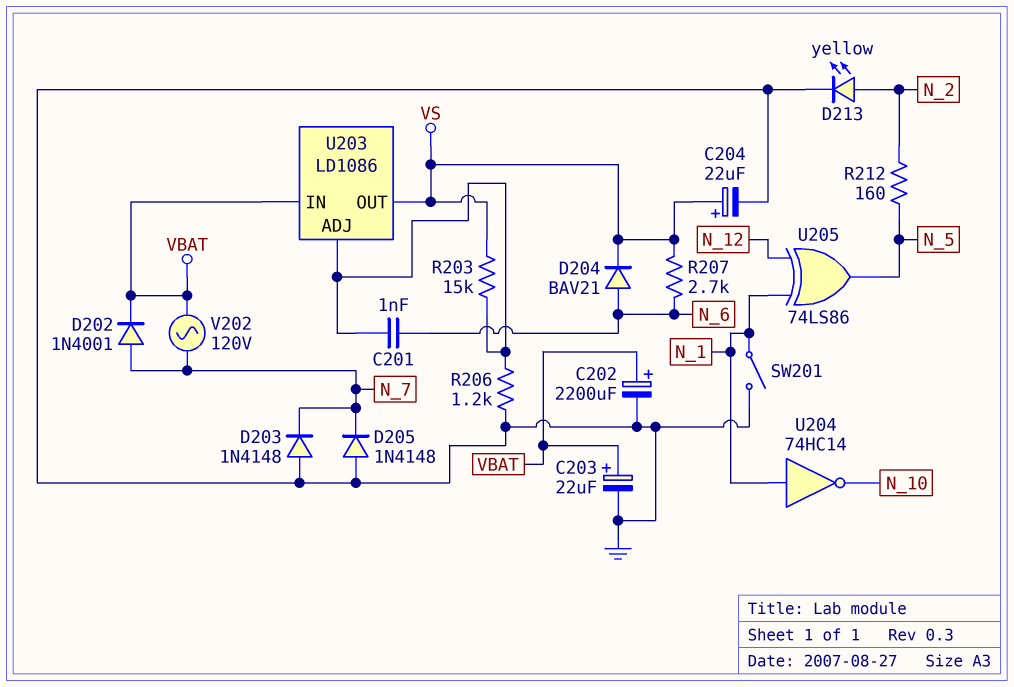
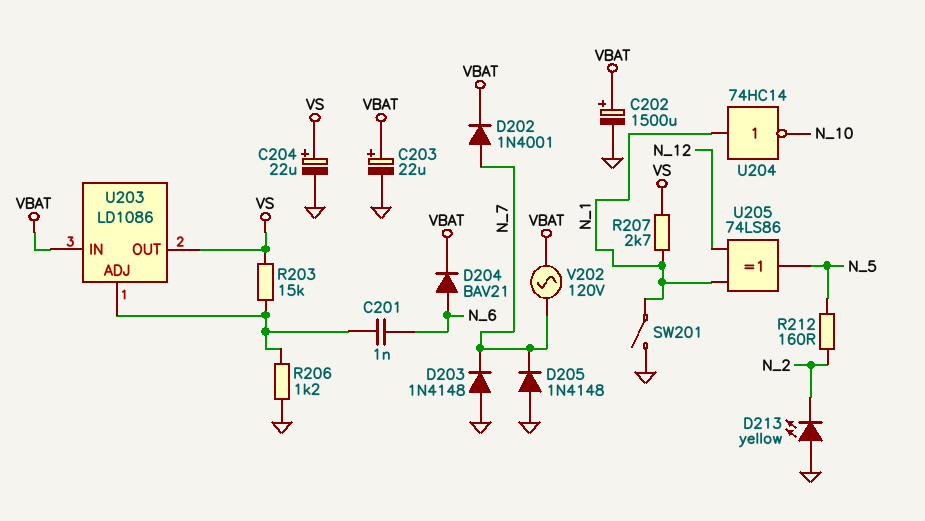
C202: 2200uF (plus VBAT, minus GND) -> 1500uF (plus VBAT, minus GND)
D204: diode BAV21 (A N_6, K VS) -> diode BAV21 (A N_6, K VBAT)
D213: LED yellow (A N_2, K GND) -> LED yellow (A GND, K N_2)
R207: 2.7k (N_6, VS) -> 2.7k (N_1, VS)

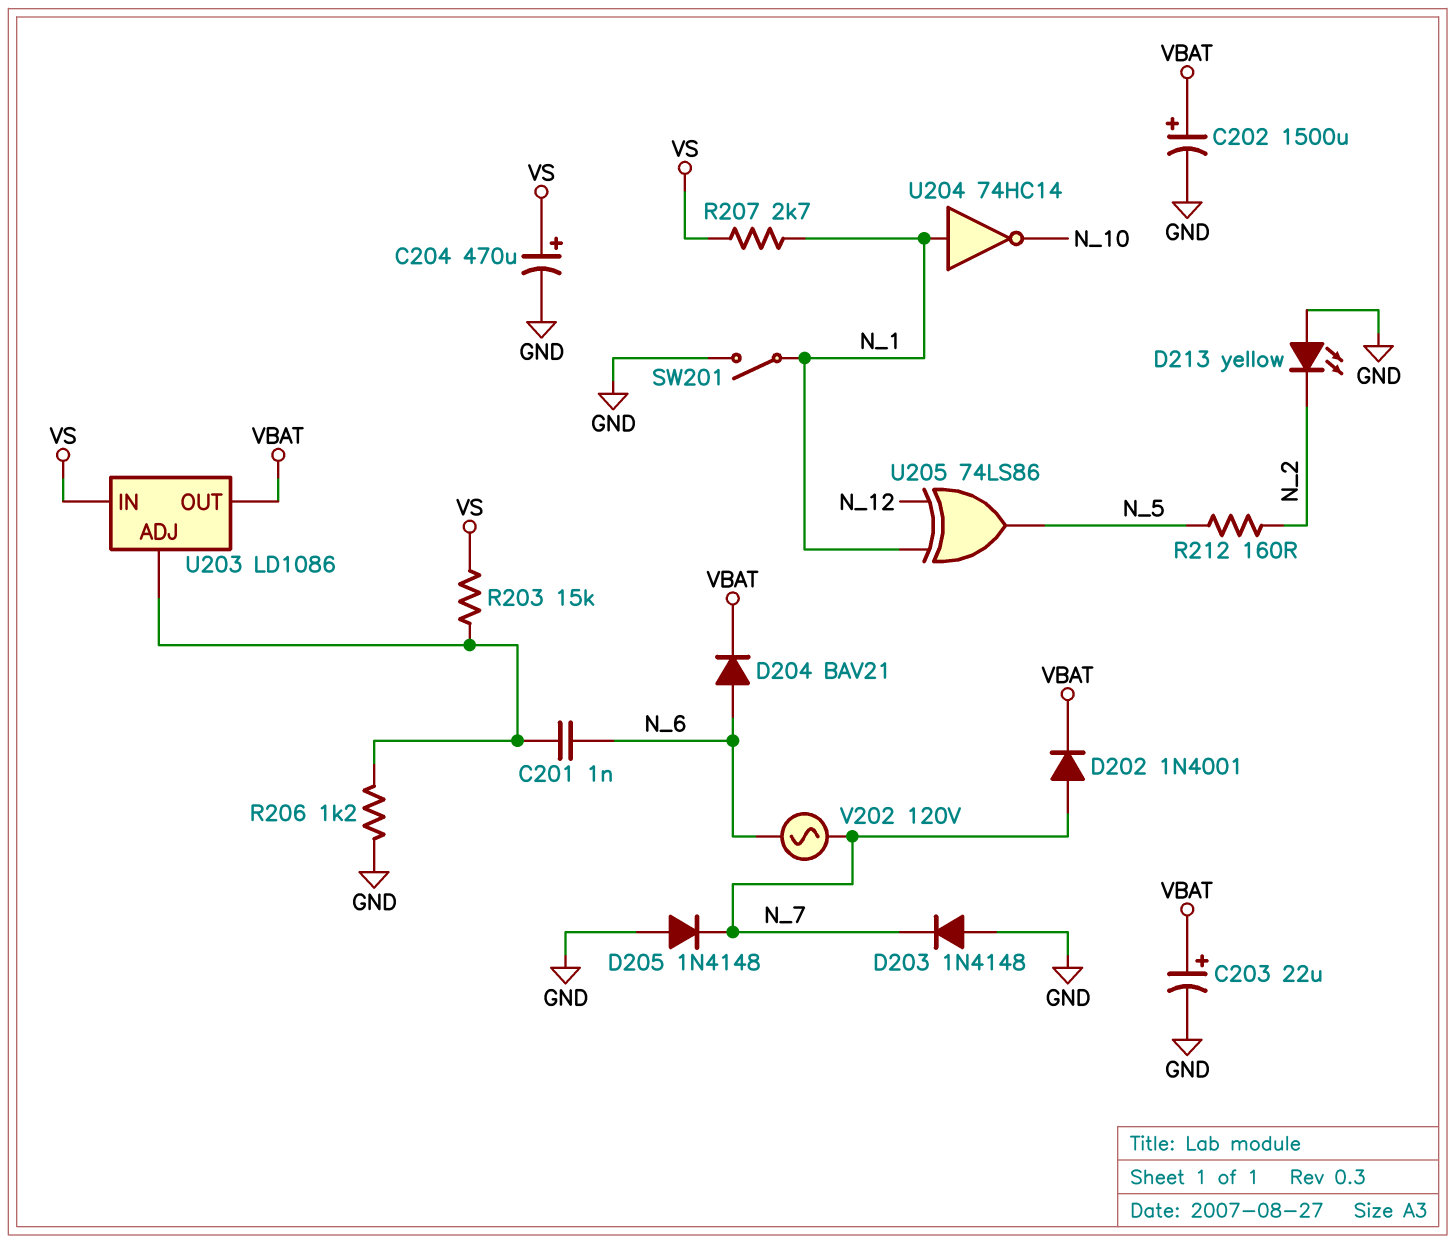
C204: 22uF (plus VS, minus GND) -> 470uF (plus VS, minus GND)
U203 pin IN: VBAT -> VS
U203 pin OUT: VS -> VBAT
V202: AC 120V (N_7, VBAT) -> AC 120V (N_6, N_7)

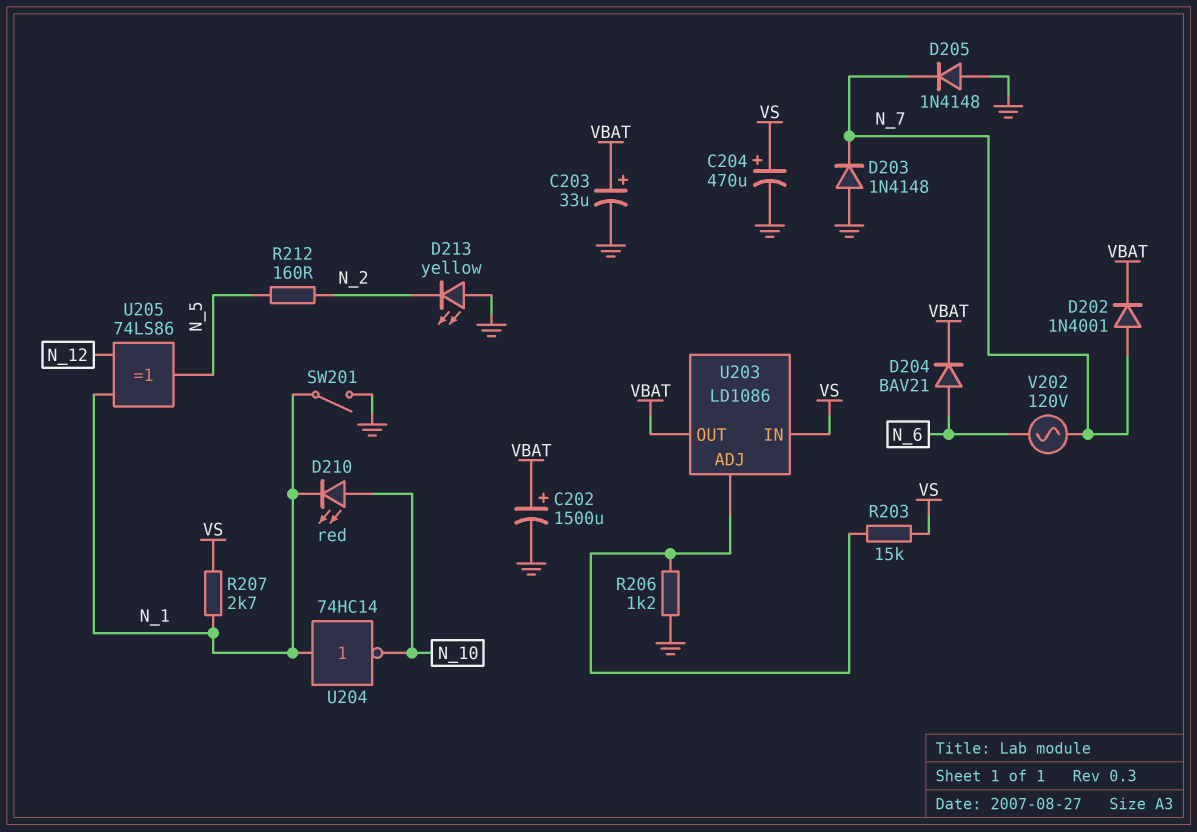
C201: 1nF (N_6, U203/ADJ) -> none
C203: 22uF (plus VBAT, minus GND) -> 33uF (plus VBAT, minus GND)
D210: none -> LED red (A N_10, K N_1)

